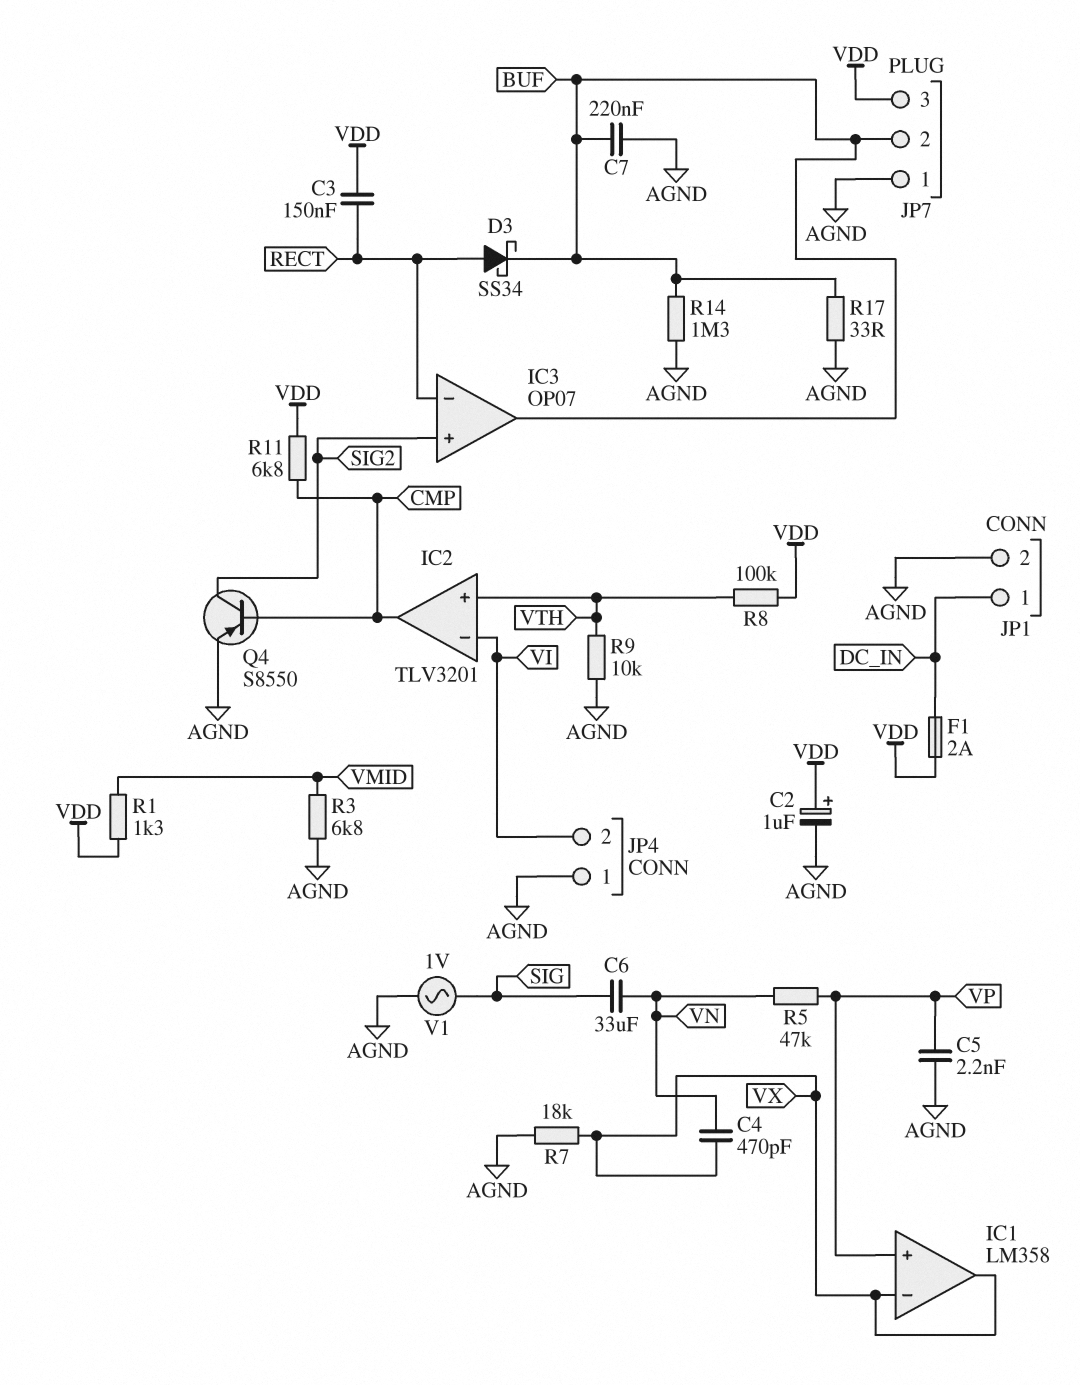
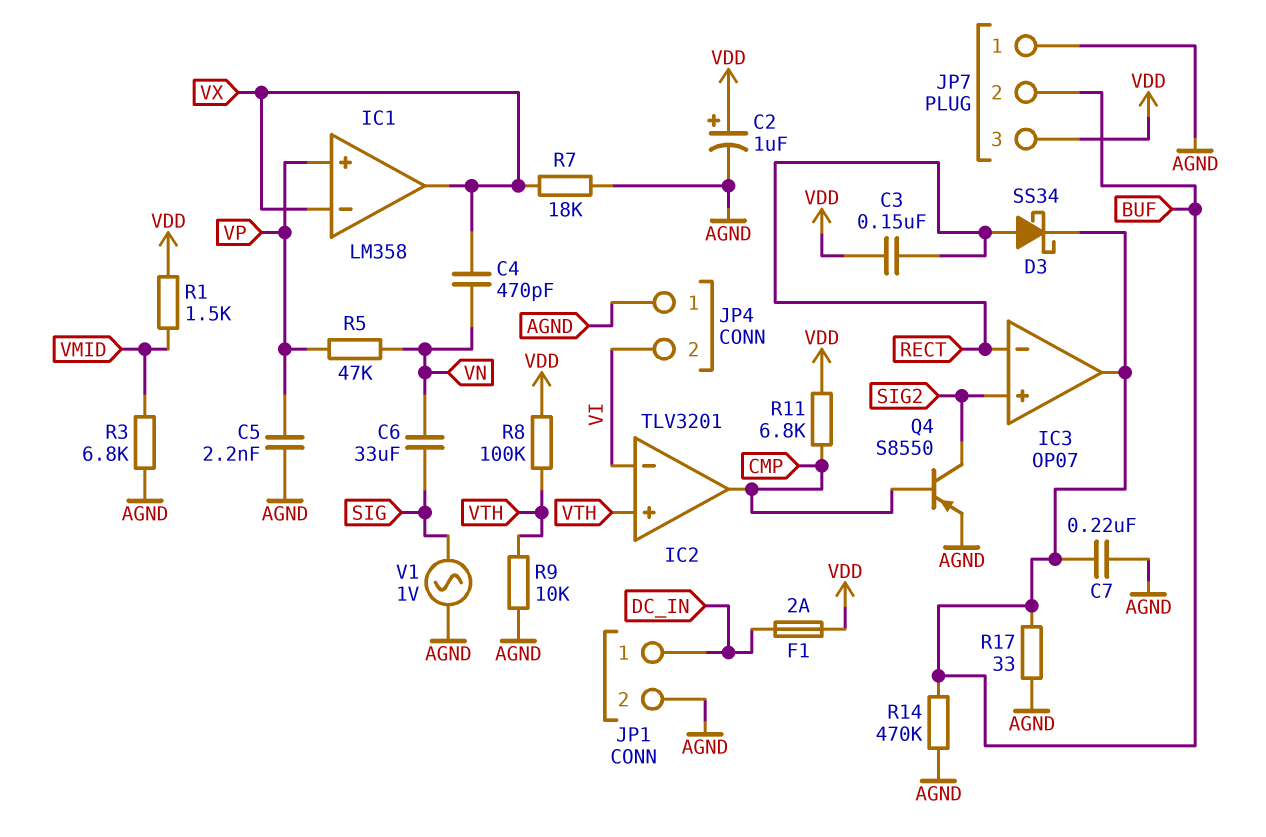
R1: 1.3k (VDD, VMID) -> 1.5k (VDD, VMID)
R14: 1.3M (AGND, BUF) -> 470k (AGND, BUF)

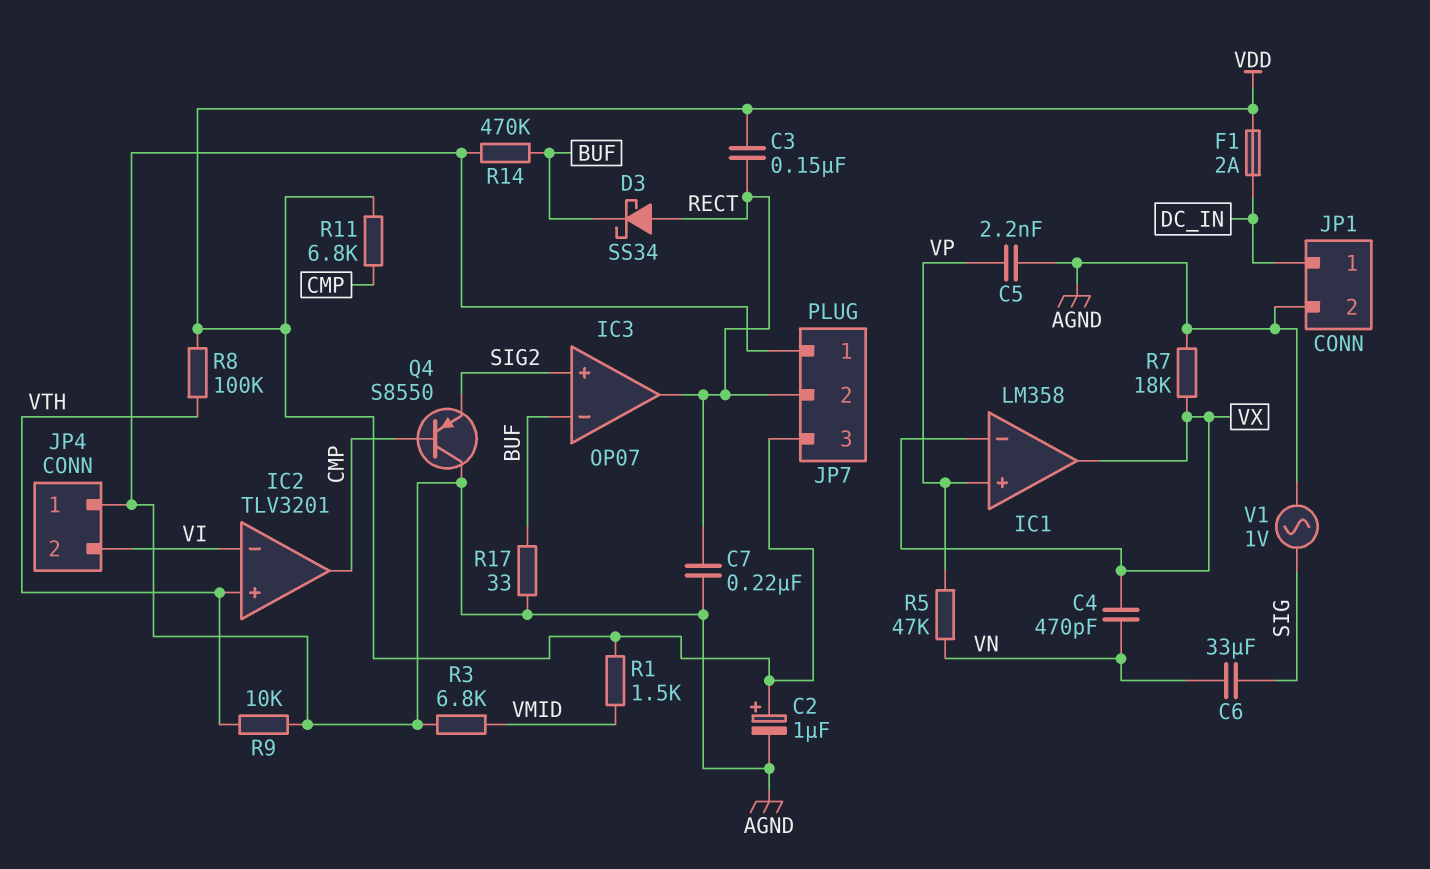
C7: 220nF (AGND, BUF) -> 220nF (AGND, RECT)
IC3 pin in-: RECT -> BUF
IC3 pin out: BUF -> RECT
JP7 pin 2: BUF -> RECT
Q4: PNP S8550 (B CMP, C SIG2, E AGND) -> PNP S8550 (B CMP, C AGND, E SIG2)

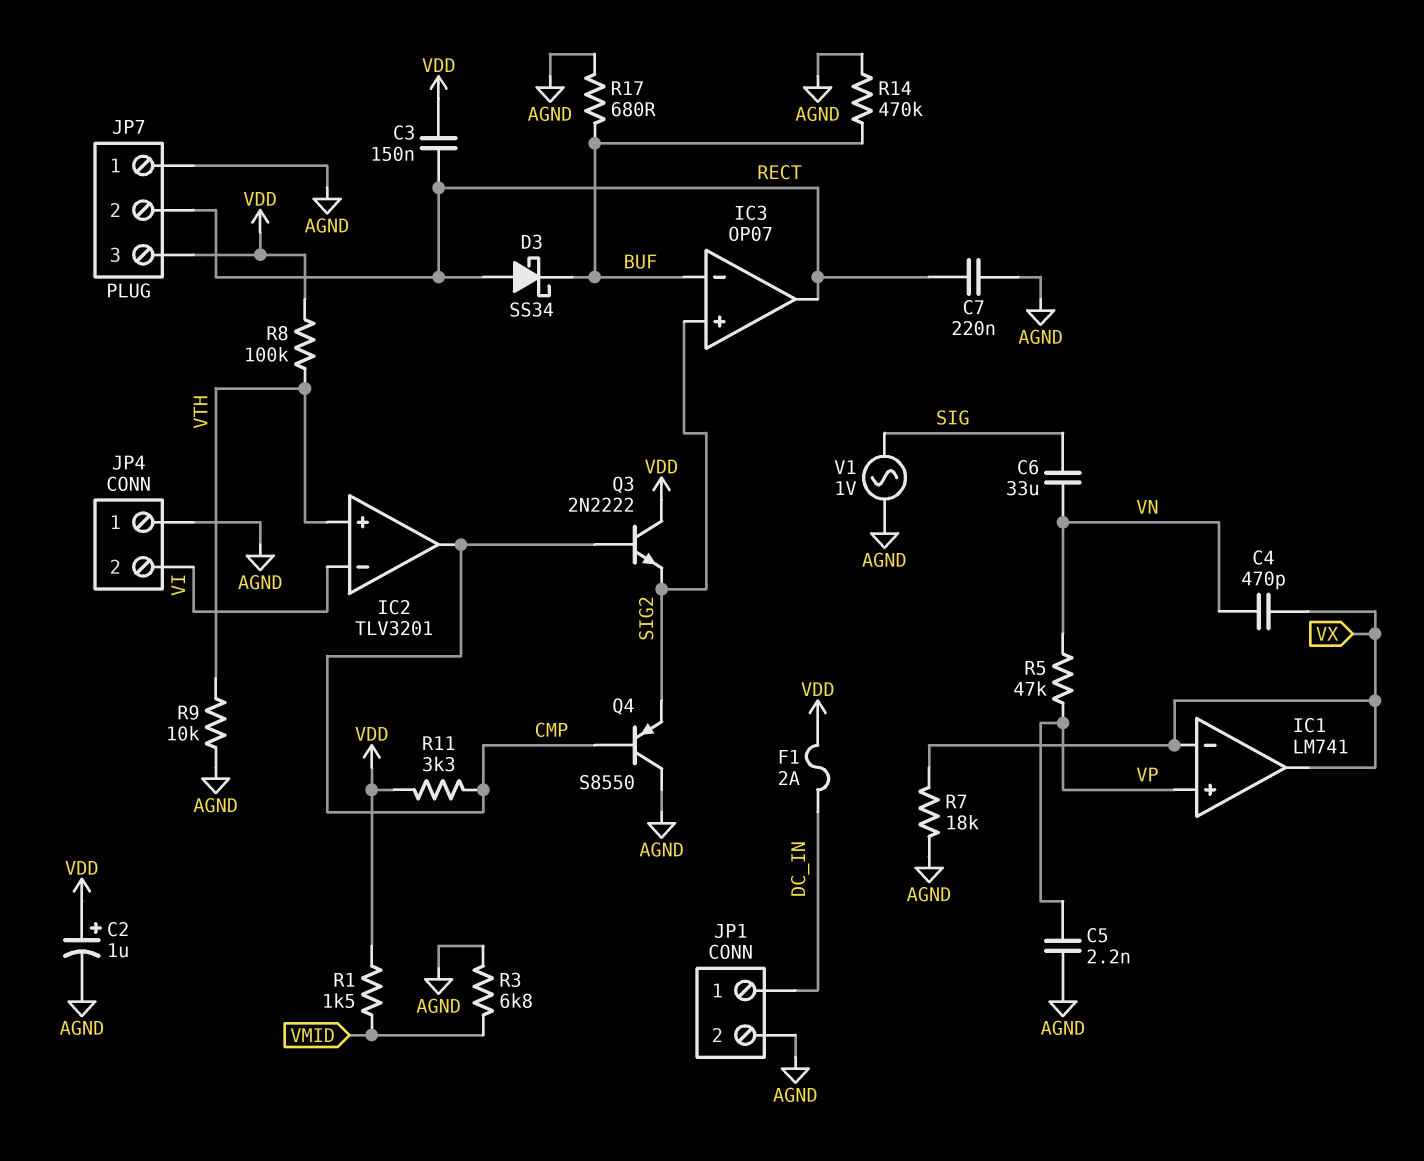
IC1: LM358 -> LM741
Q3: none -> NPN 2N2222 (B CMP, C VDD, E SIG2)
R11: 6.8k (CMP, VDD) -> 3.3k (CMP, VDD)
R17: 33 (AGND, BUF) -> 680 (AGND, BUF)

